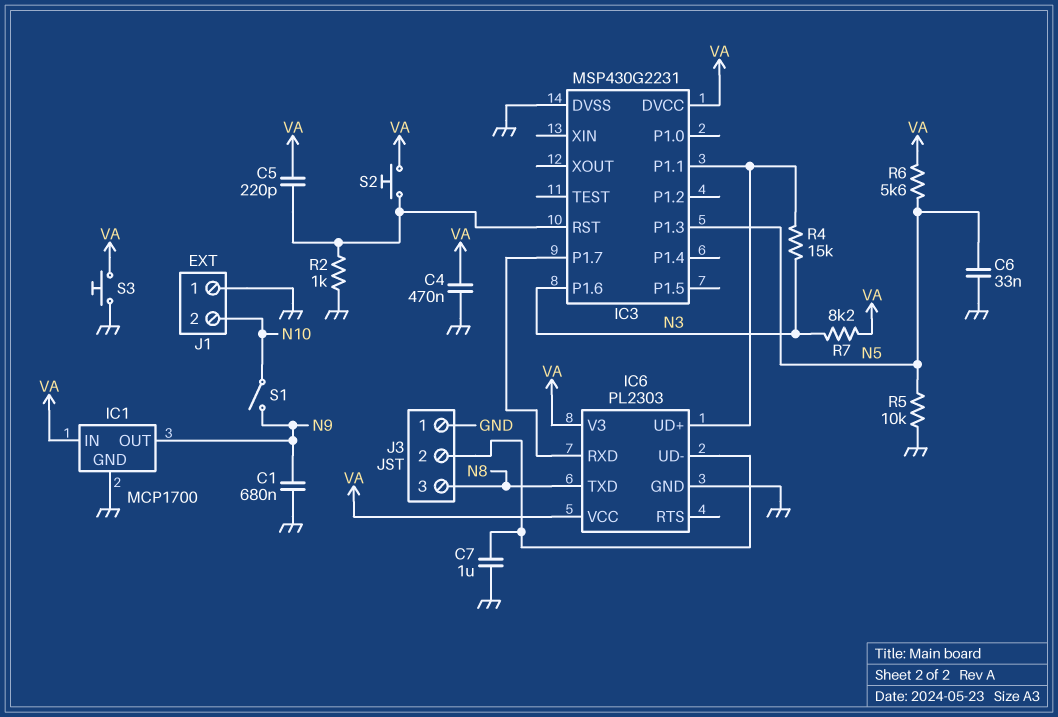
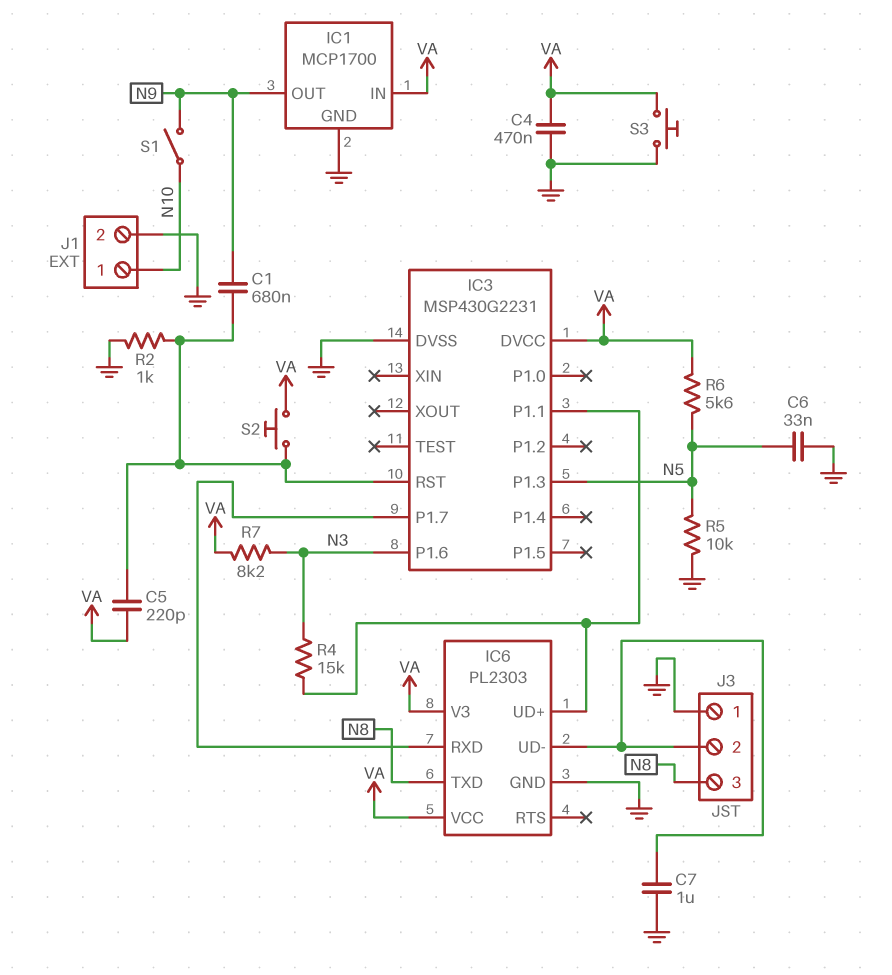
C1: 680nF (GND, N9) -> 680nF (IC3/RST, N9)
J1 pin 1: GND -> N10
J1 pin 2: N10 -> GND

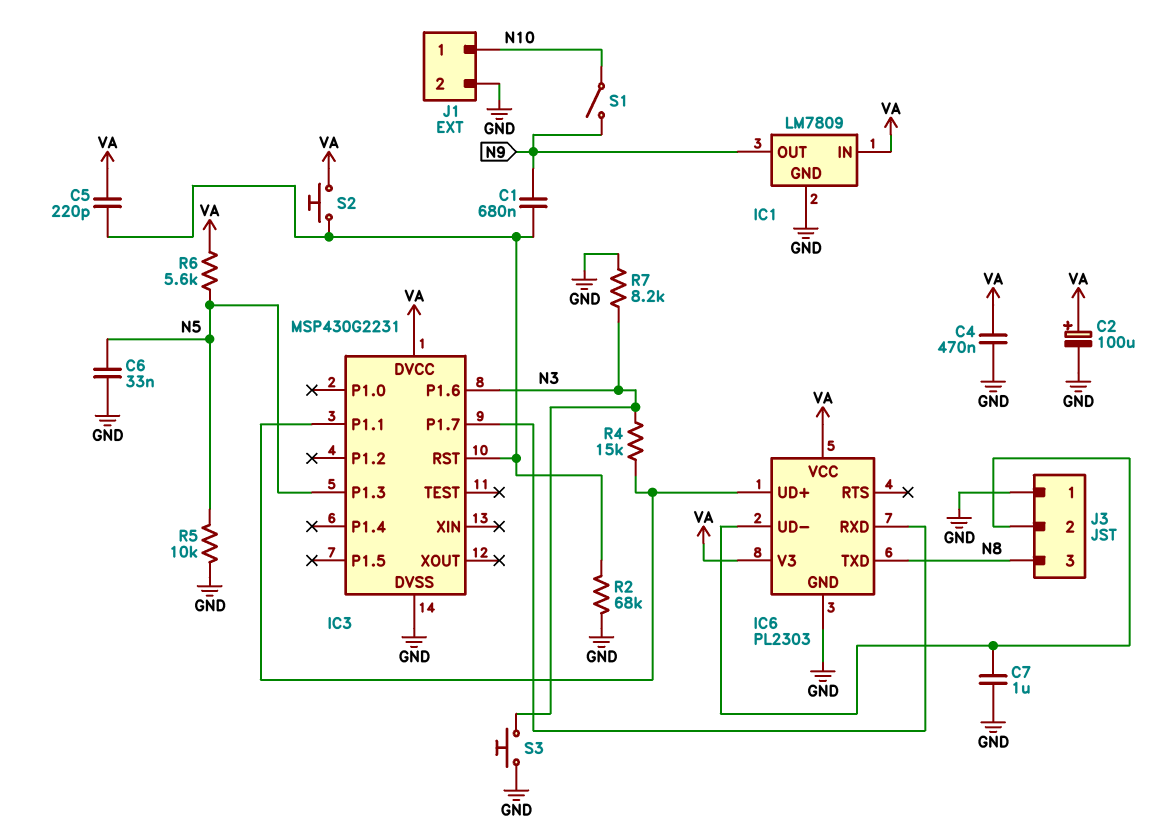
C2: none -> 100uF (plus VA, minus GND)
IC1: MCP1700 -> LM7809
R2: 1k (GND, IC3/RST) -> 68k (GND, IC3/RST)
R7: 8.2k (N3, VA) -> 8.2k (GND, N3)
S3: button (GND, VA) -> button (GND, N3)

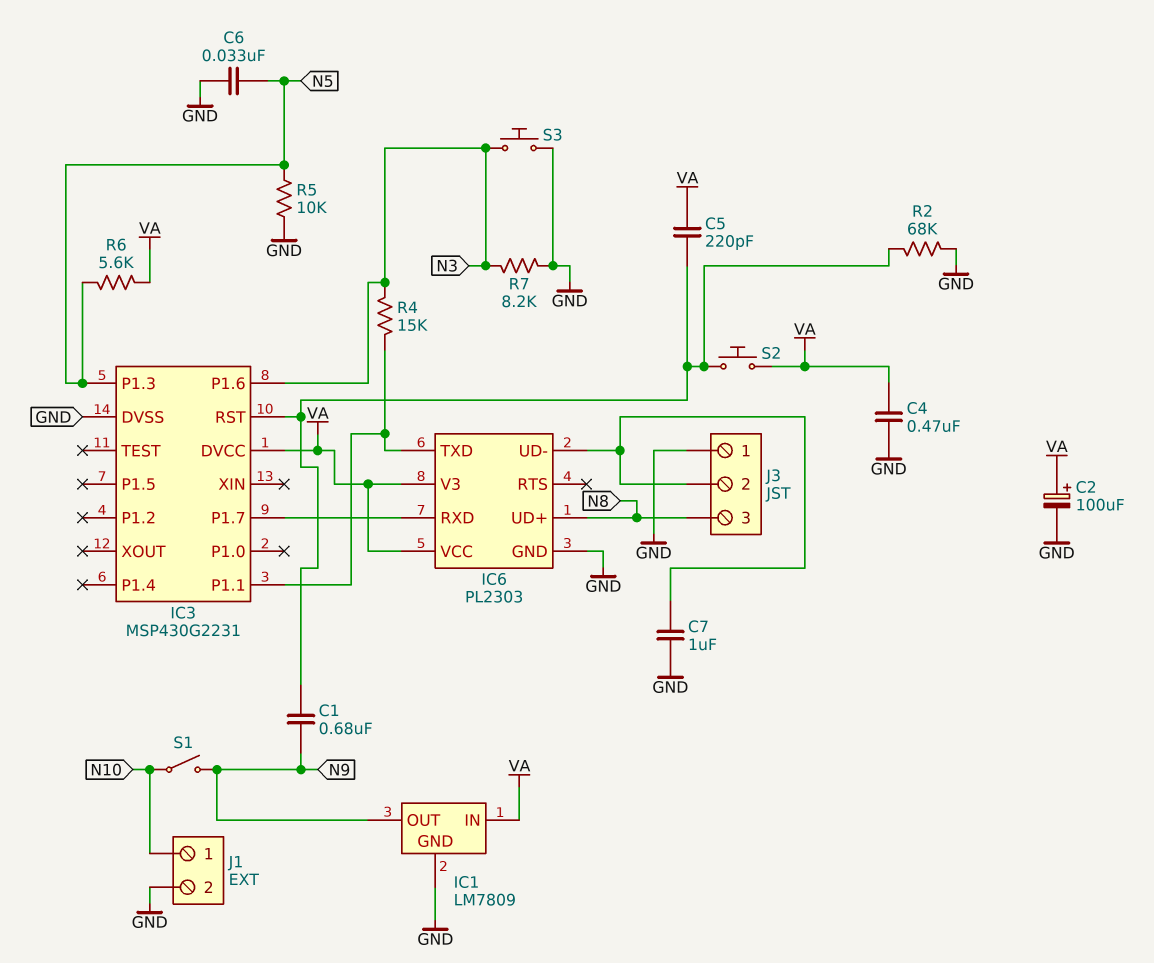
IC6 pin TXD: N8 -> IC3/P1.1
IC6 pin UD+: IC3/P1.1 -> N8

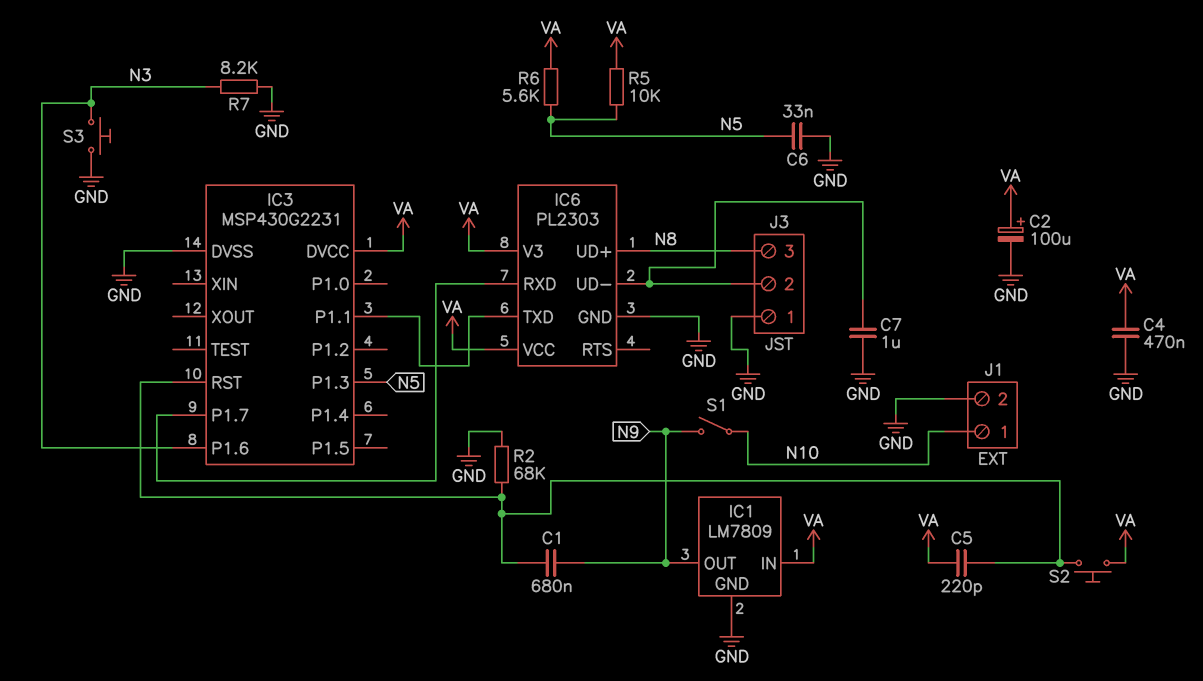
R4: 15k (IC3/P1.1, N3) -> none
R5: 10k (GND, N5) -> 10k (N5, VA)

